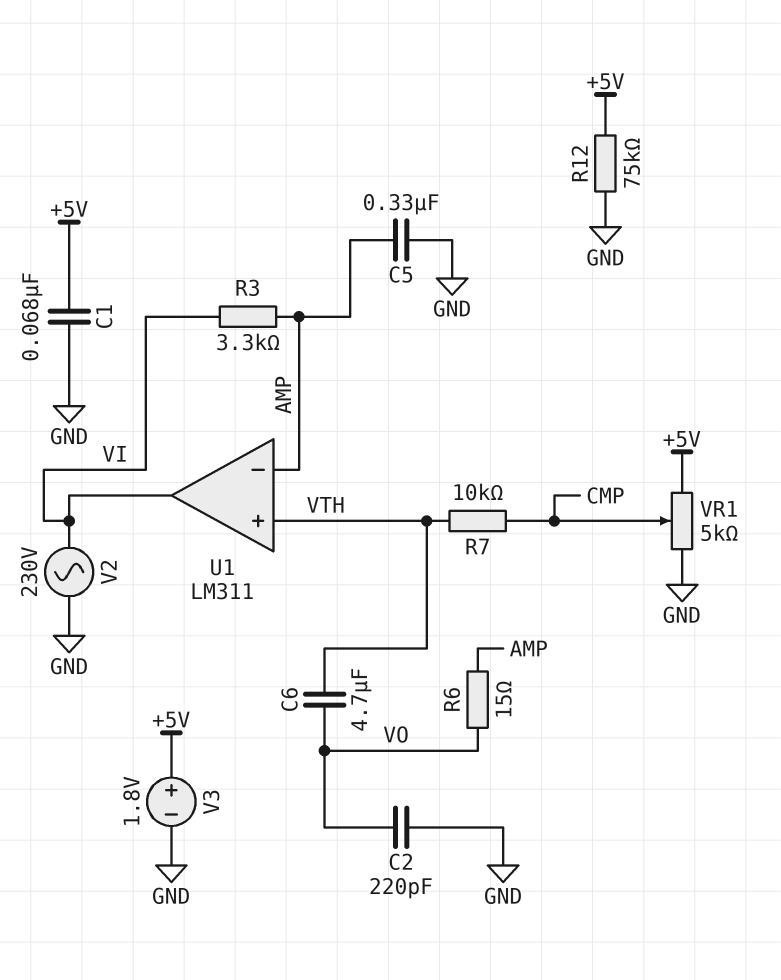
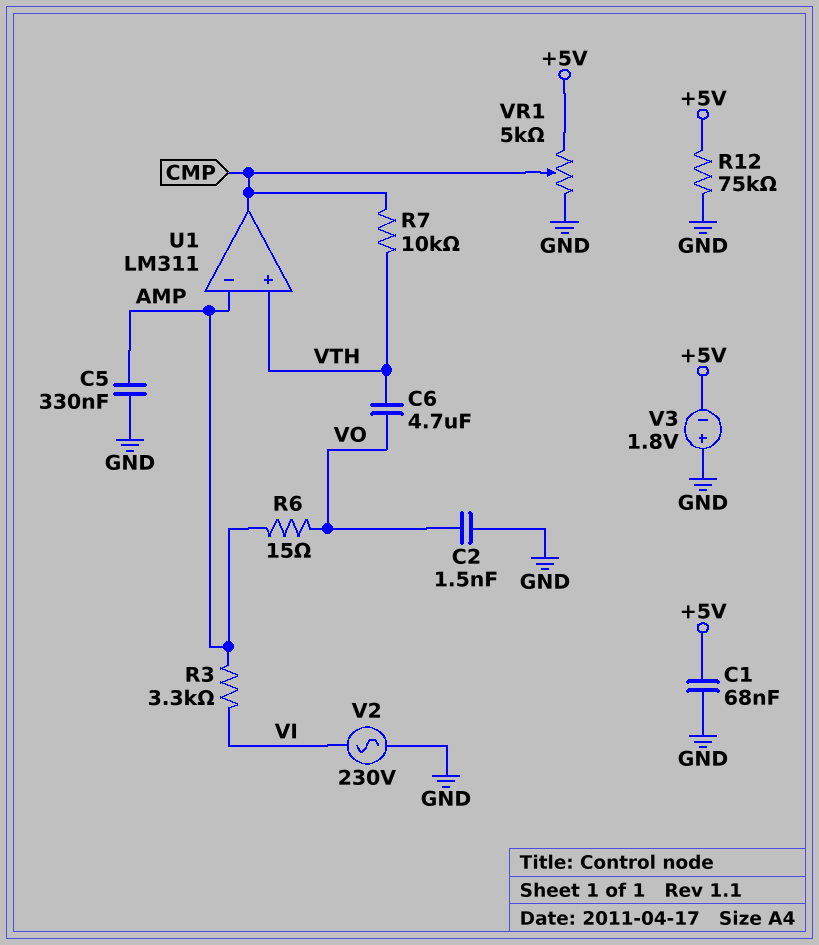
C2: 220pF (GND, VO) -> 1.5nF (GND, VO)
U1 pin out: VI -> CMP
V3: 1.8V (plus +5V, minus GND) -> 1.8V (plus GND, minus +5V)

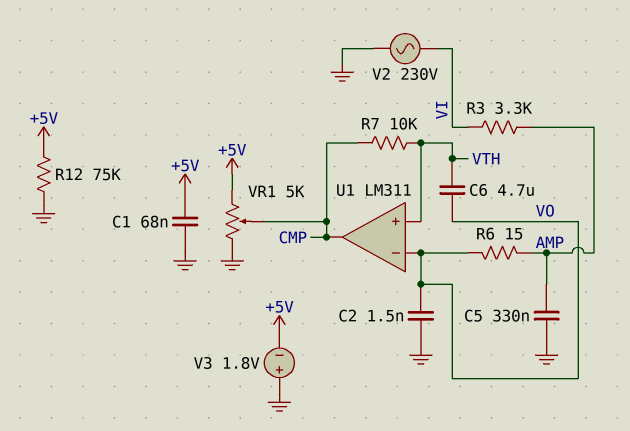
U1 pin in-: AMP -> VO

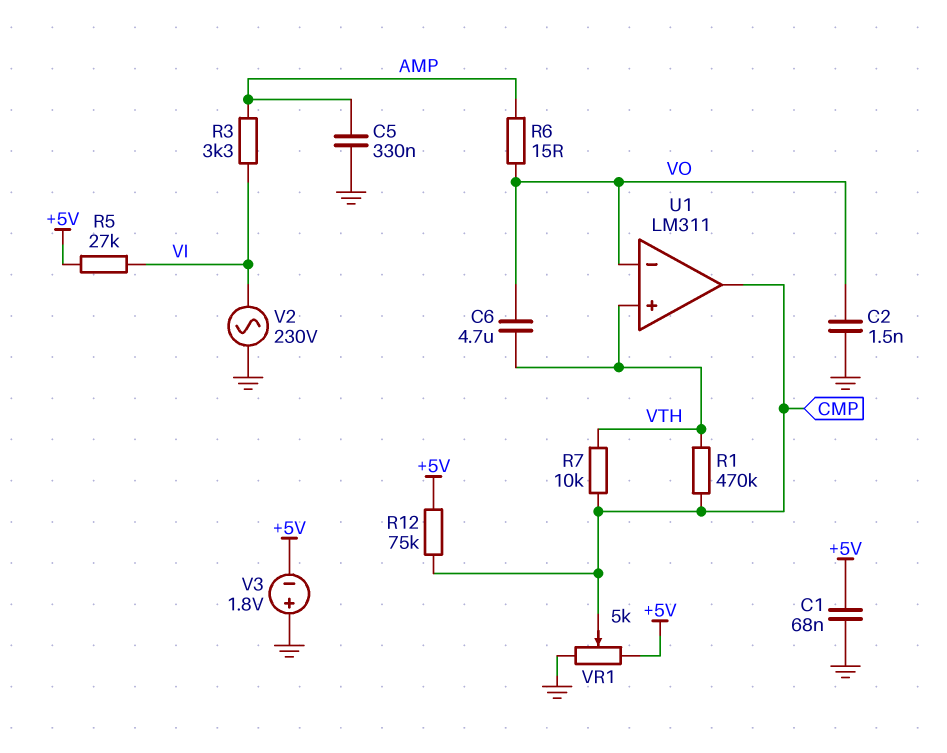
R1: none -> 470k (CMP, VTH)
R5: none -> 27k (+5V, VI)
R12: 75k (+5V, GND) -> 75k (+5V, CMP)

